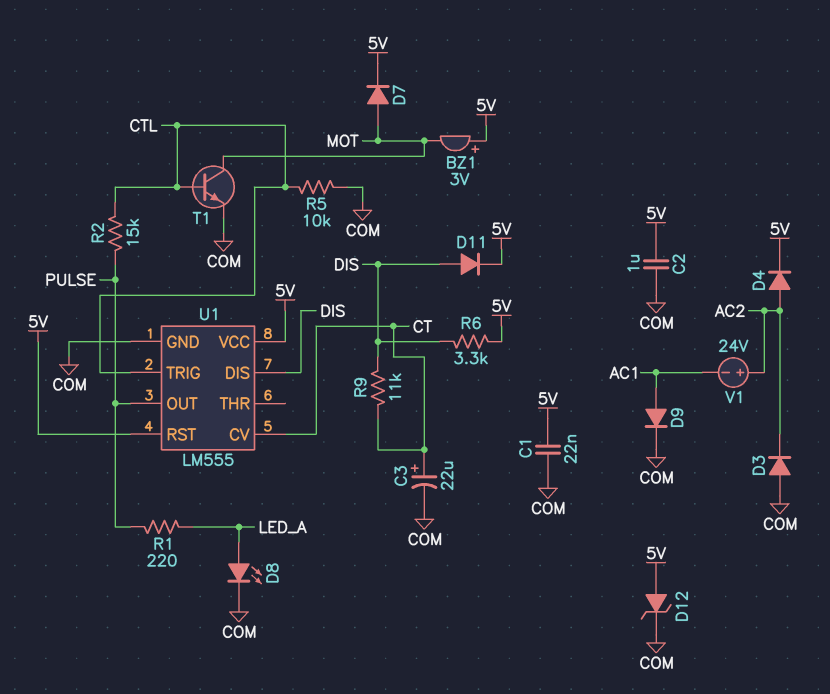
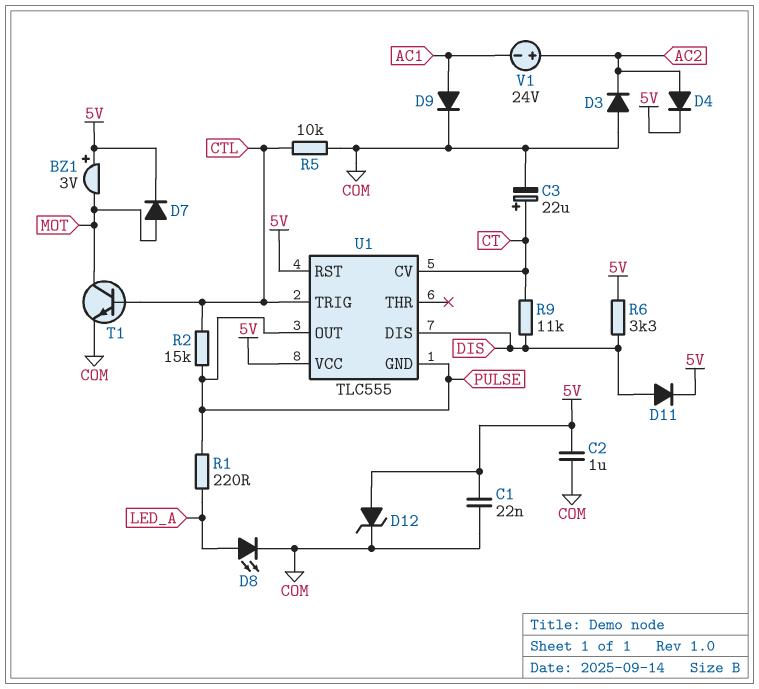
U1: LM555 -> TLC555
U1 pin GND: COM -> PULSE

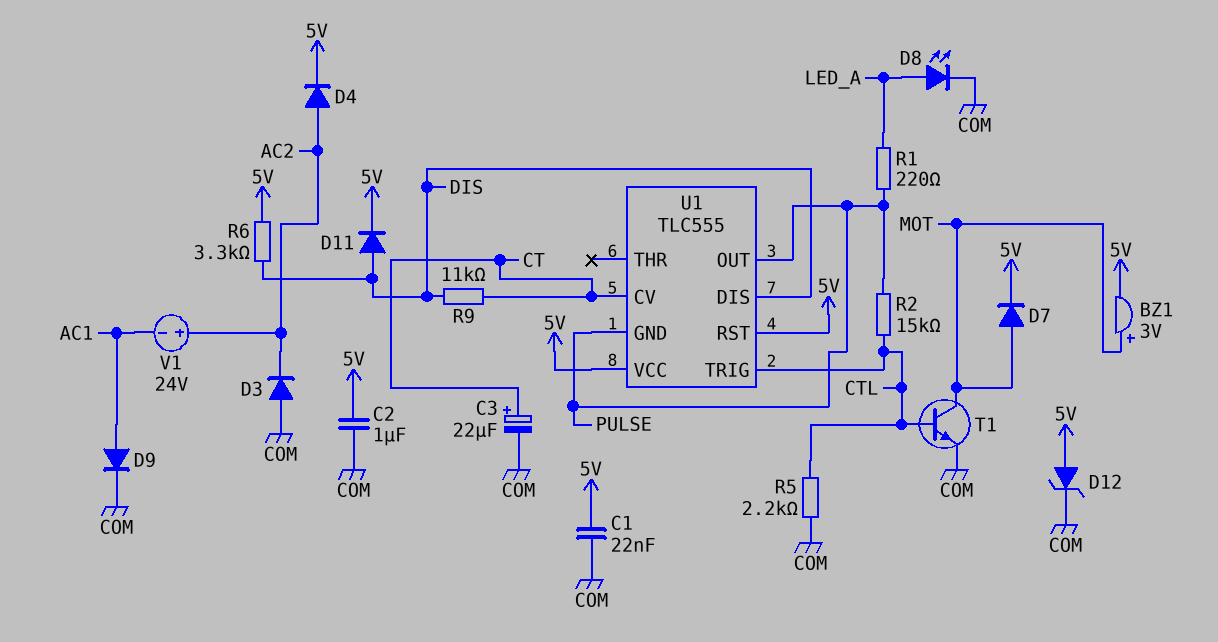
BZ1: buzzer 3V (plus 5V, minus MOT) -> buzzer 3V (plus MOT, minus 5V)
R5: 10k (COM, CTL) -> 2.2k (COM, CTL)

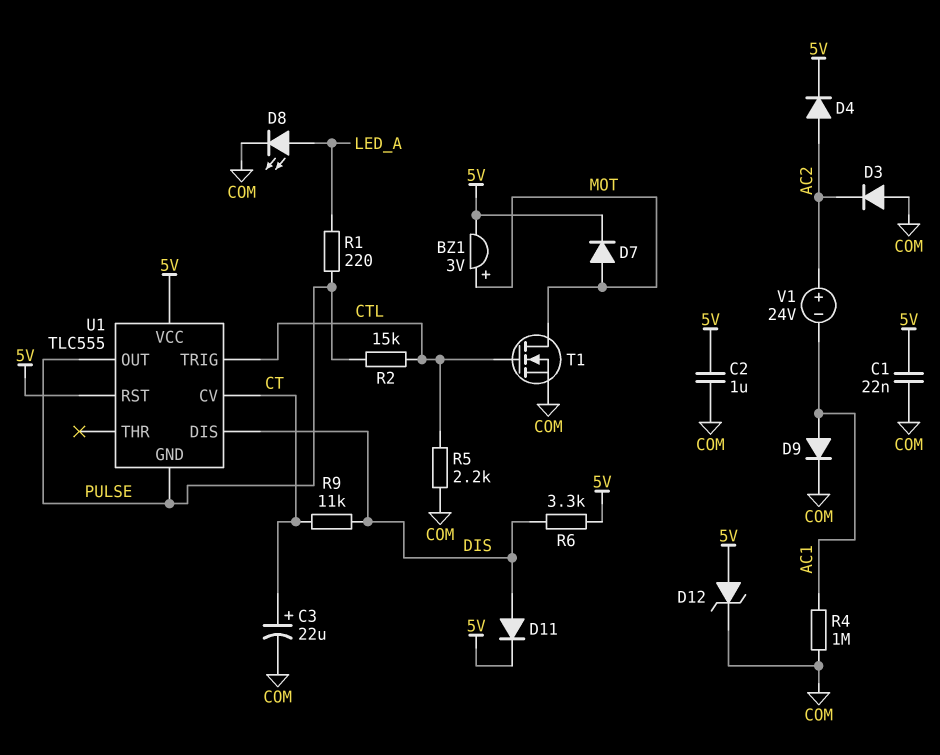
R4: none -> 1M (AC1, COM)
T1: NPN (B CTL, C MOT, E COM) -> NMOS (G CTL, D MOT, S COM)

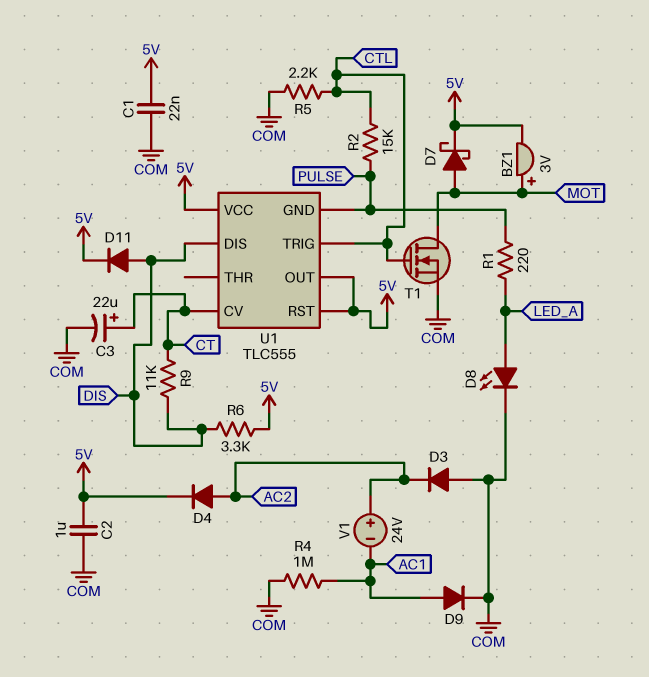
D7: diode (A MOT, K 5V) -> schottky (A MOT, K 5V)
D12: zener (A 5V, K COM) -> none
U1 pin OUT: PULSE -> 5V

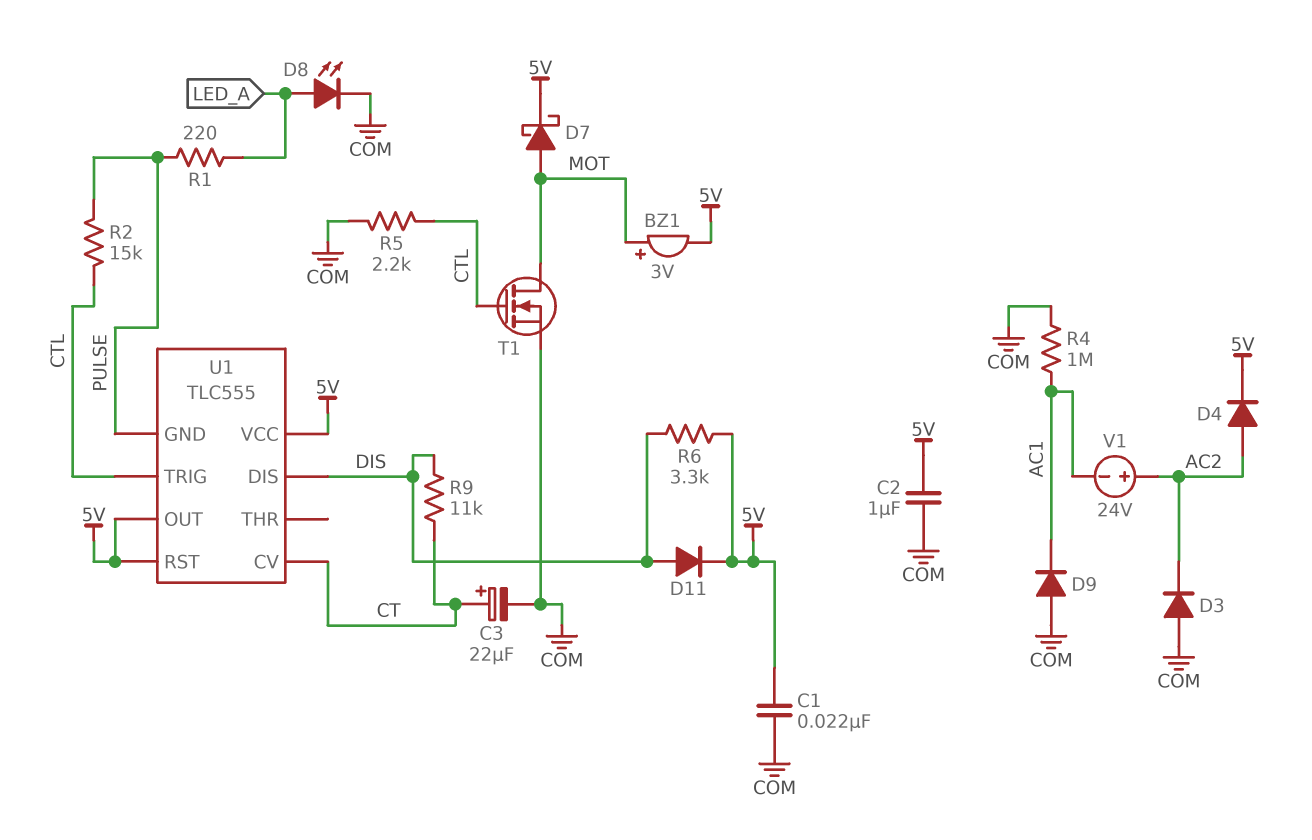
D9: diode (A AC1, K COM) -> diode (A COM, K AC1)

